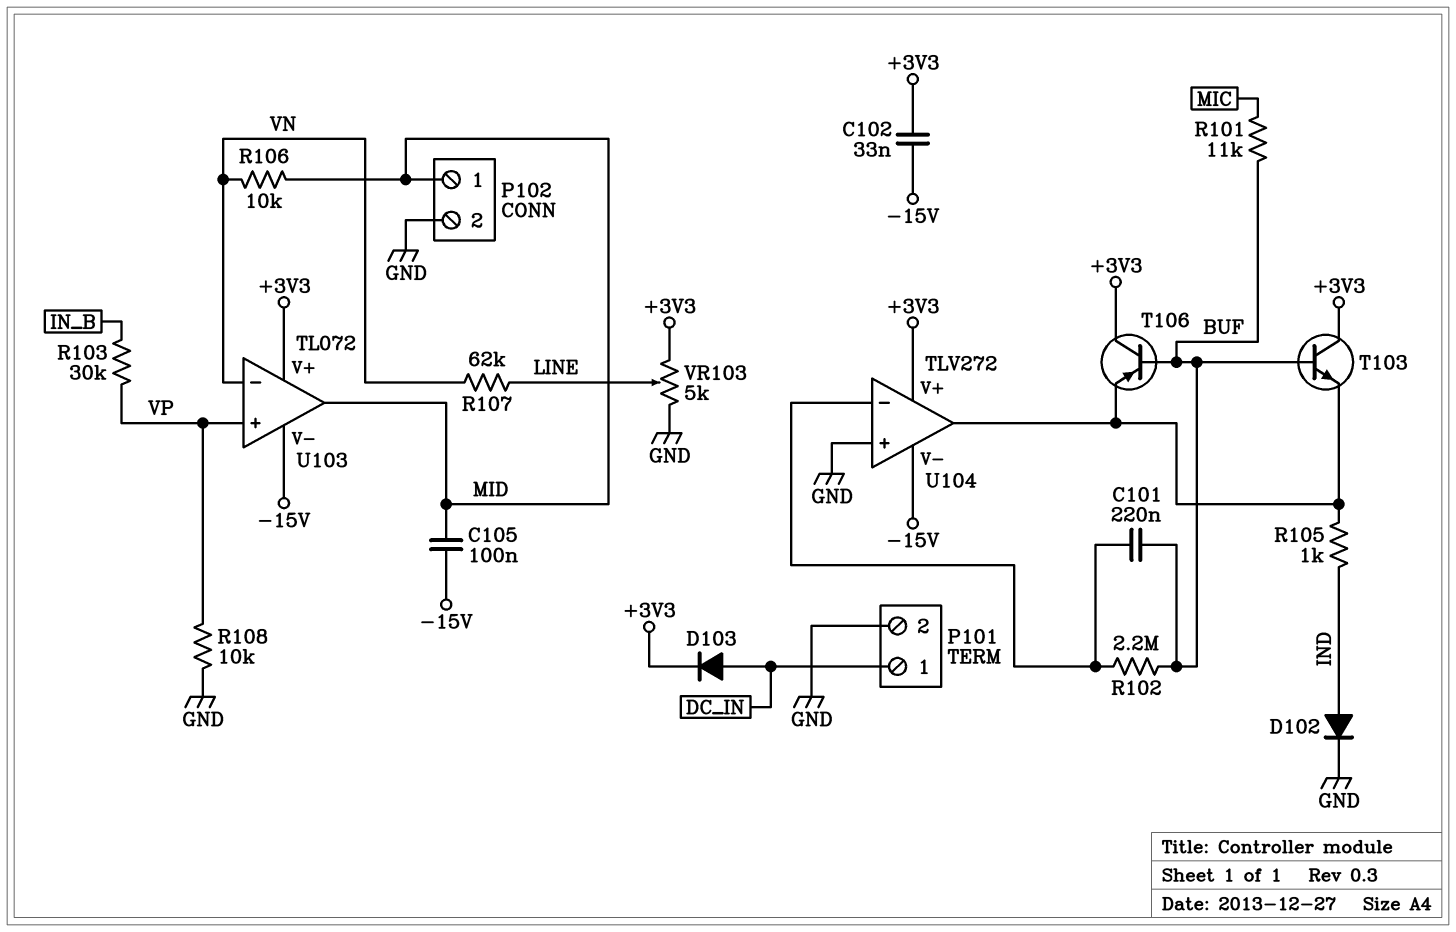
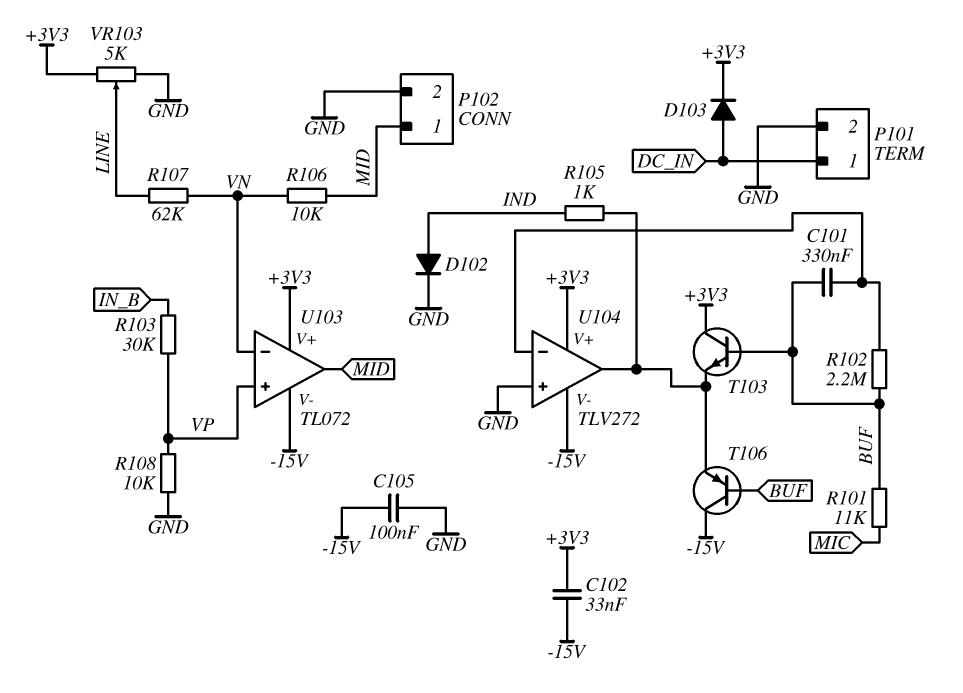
C101: 220nF (BUF, U104/in-) -> 330nF (BUF, U104/in-)
C105: 100nF (-15V, MID) -> 100nF (-15V, GND)
T106: PNP (B BUF, C +3V3, E U104/out) -> PNP (B BUF, C -15V, E U104/out)

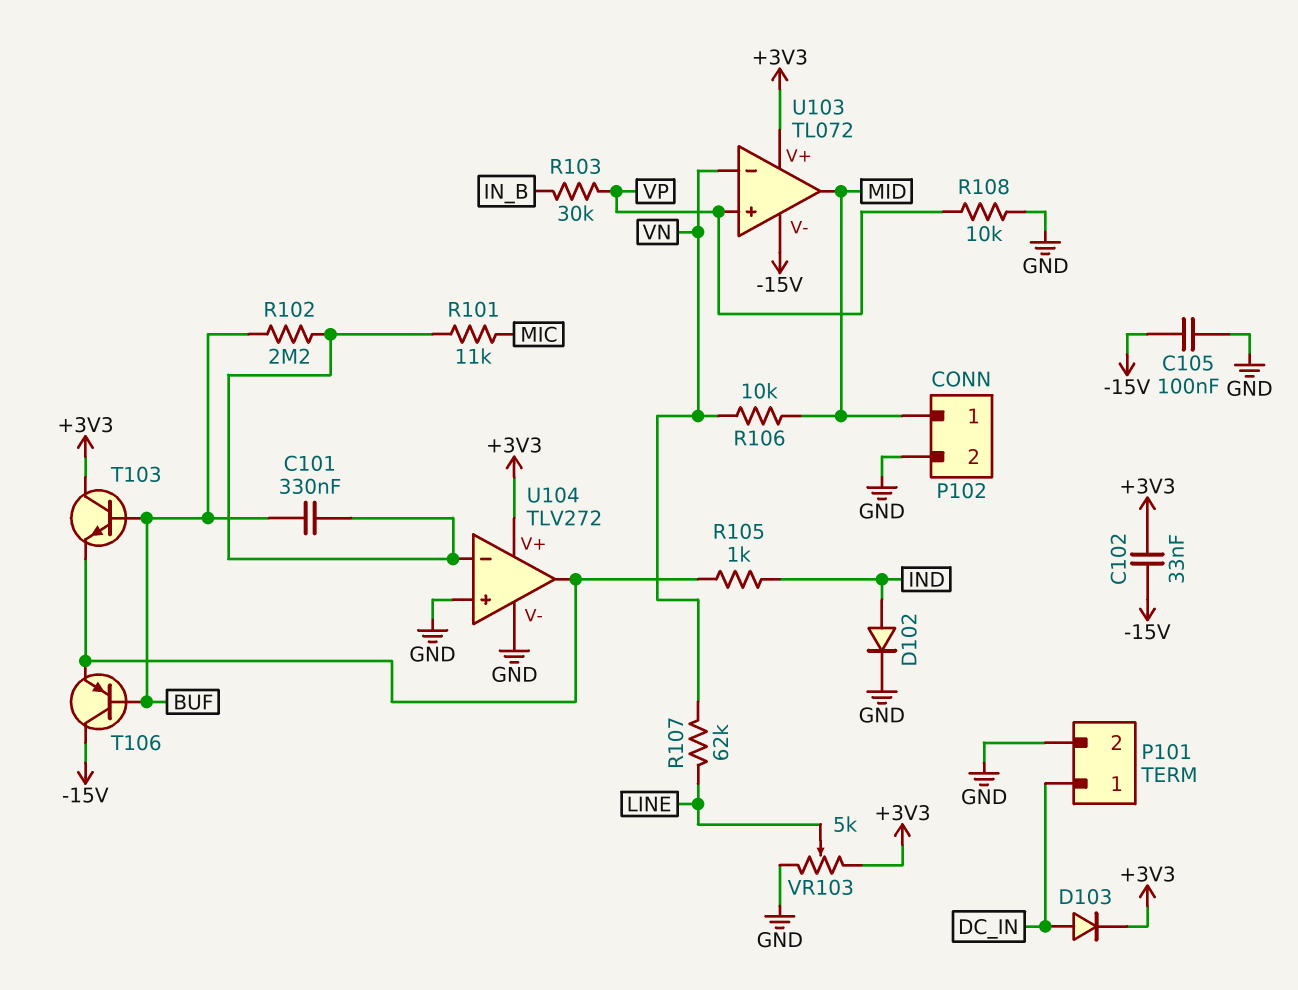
R101: 11k (BUF, MIC) -> 11k (MIC, U104/in-)
U104 pin V-: -15V -> GND

